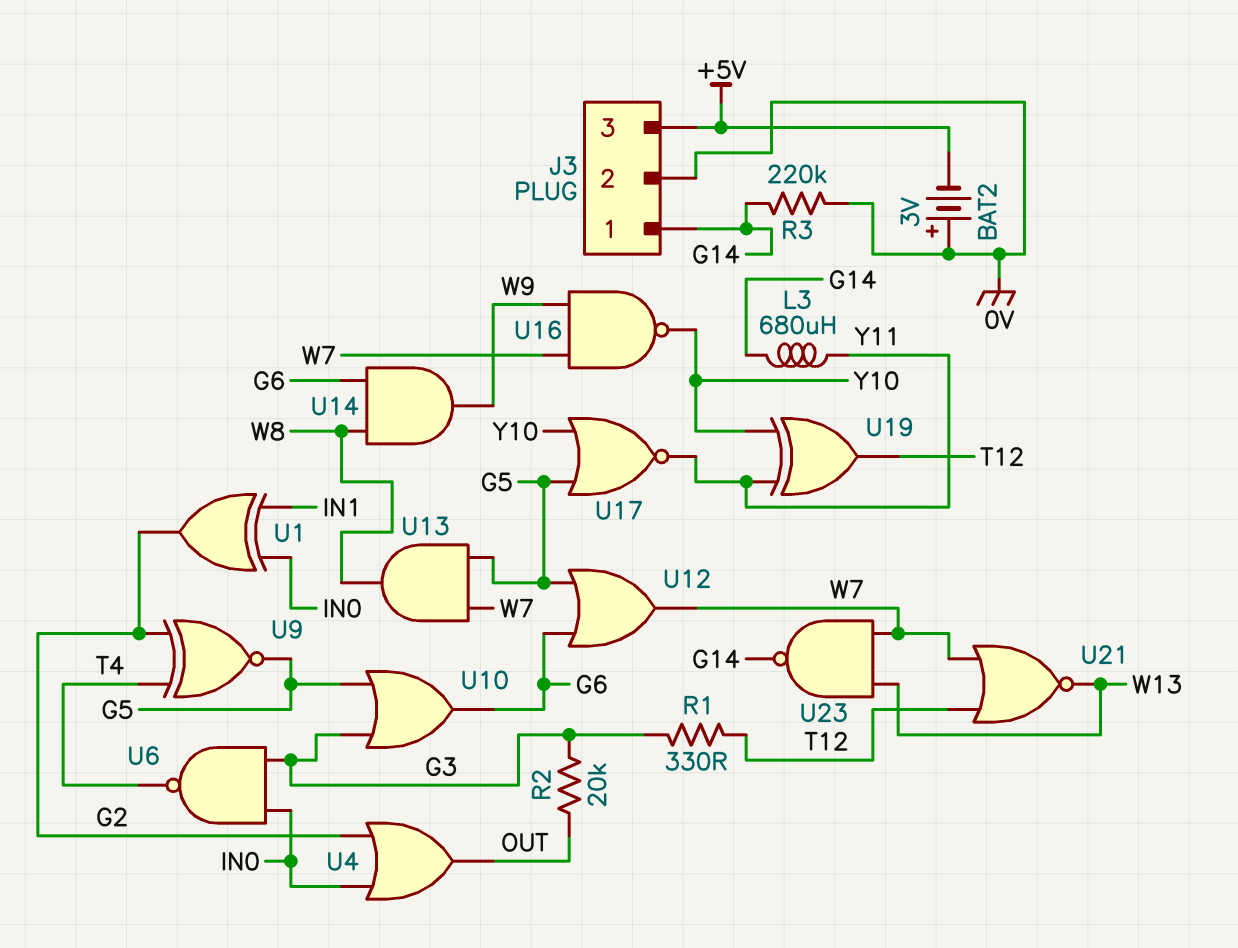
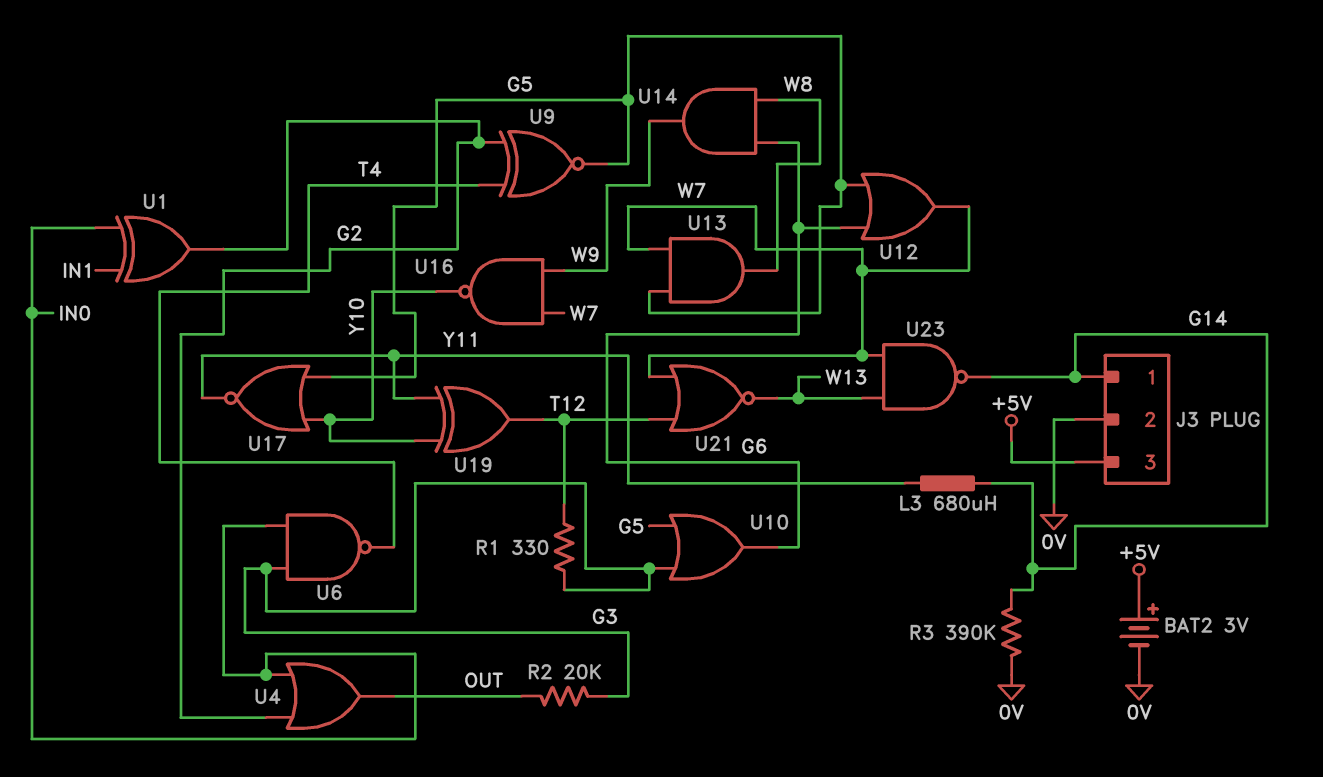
BAT2: 3V (plus 0V, minus +5V) -> 3V (plus +5V, minus 0V)
R3: 220k (0V, G14) -> 390k (0V, G14)

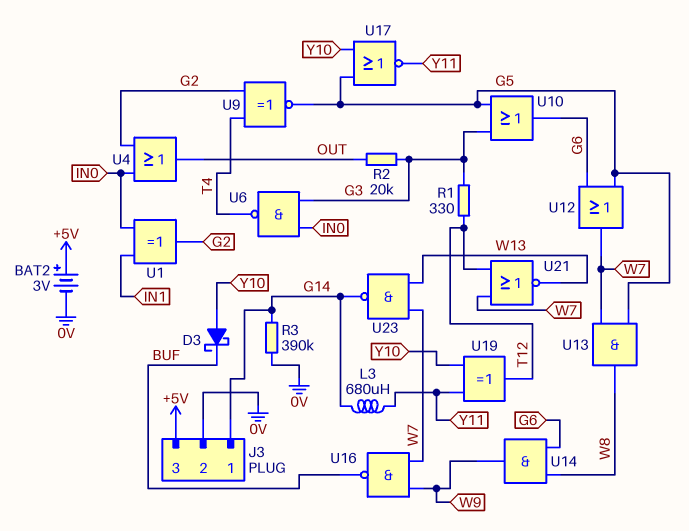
D3: none -> schottky (A Y10, K BUF)
U16: NAND (in W7, in W9, out Y10) -> NAND (in W7, in W9, out BUF)

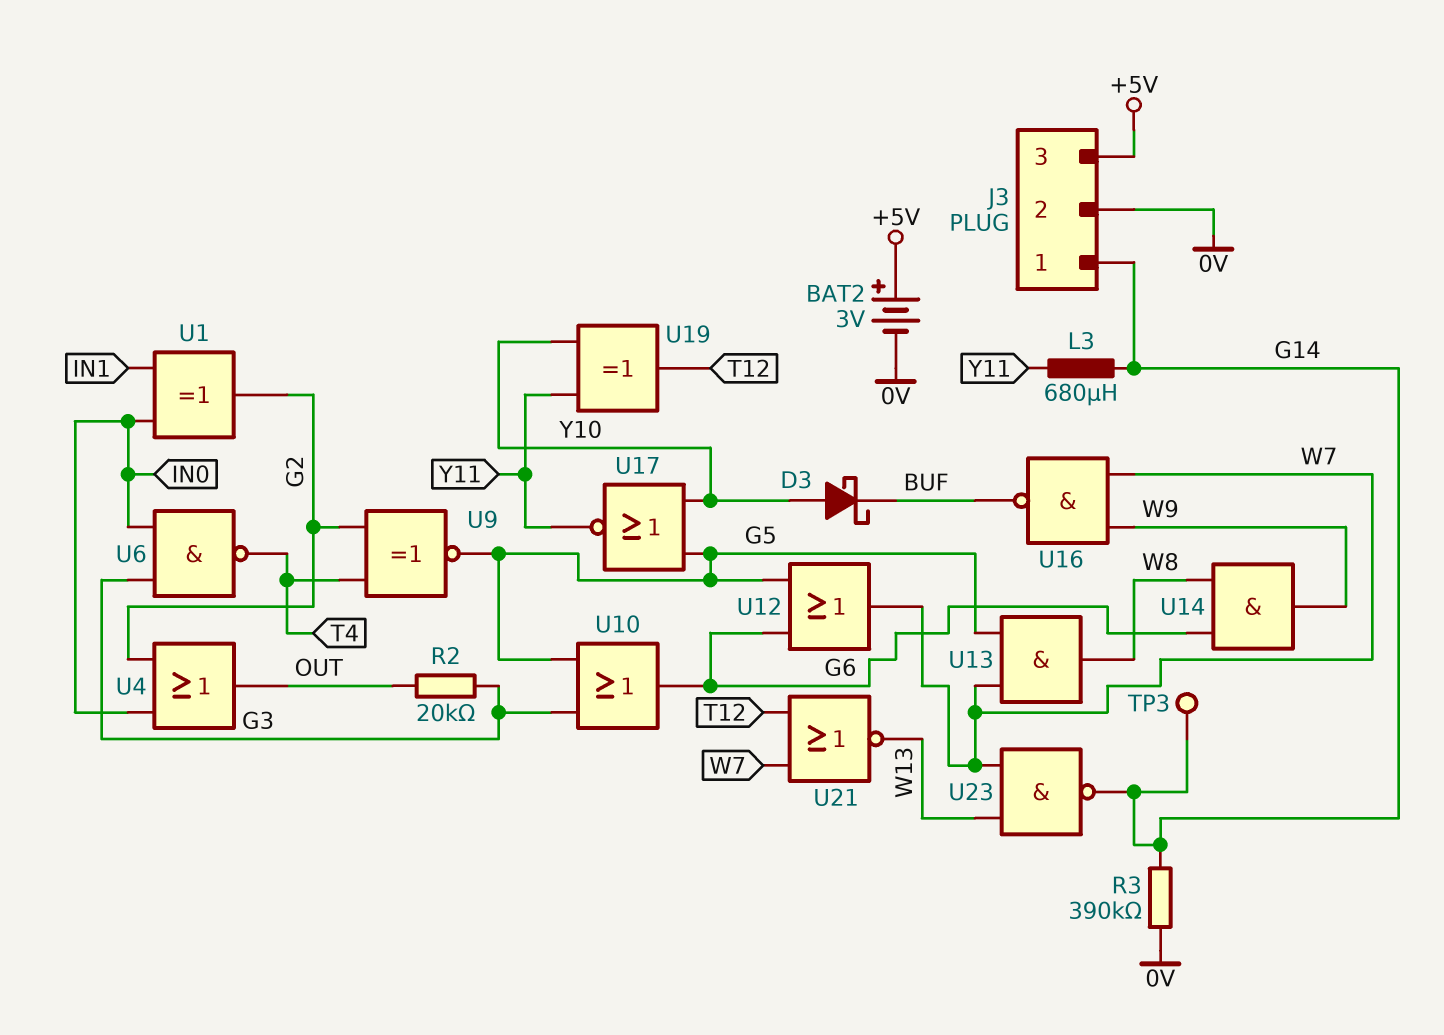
R1: 330 (G3, T12) -> none
TP3: none -> test point (G14)

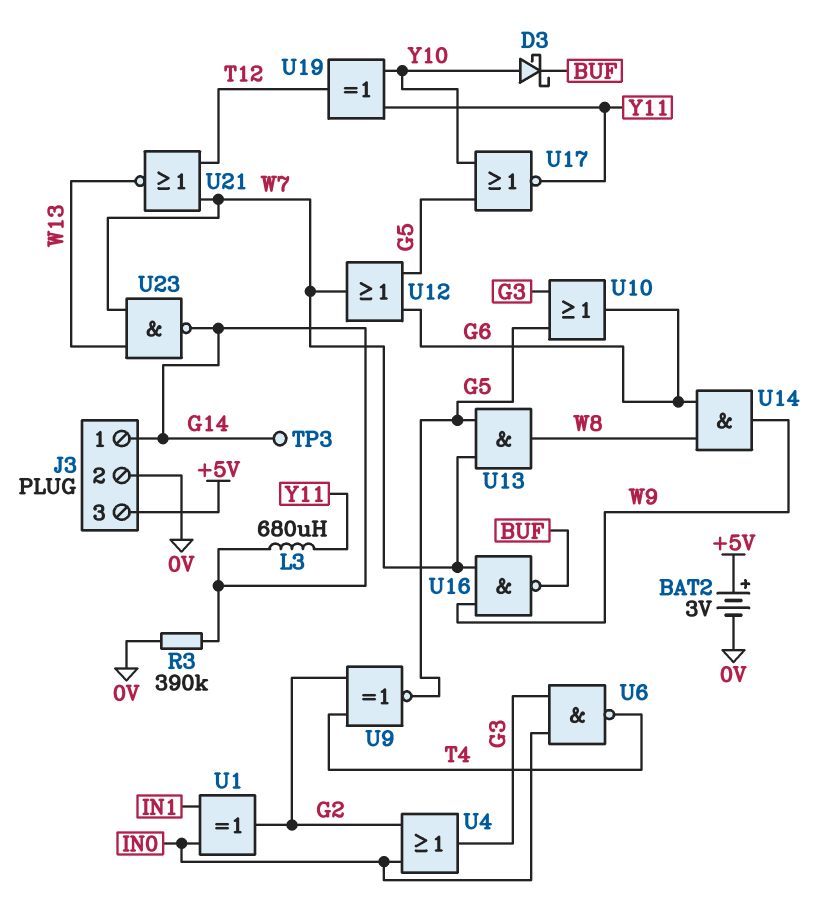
R2: 20k (G3, OUT) -> none
U4: OR (in G2, in IN0, out OUT) -> OR (in G2, in IN0, out G3)

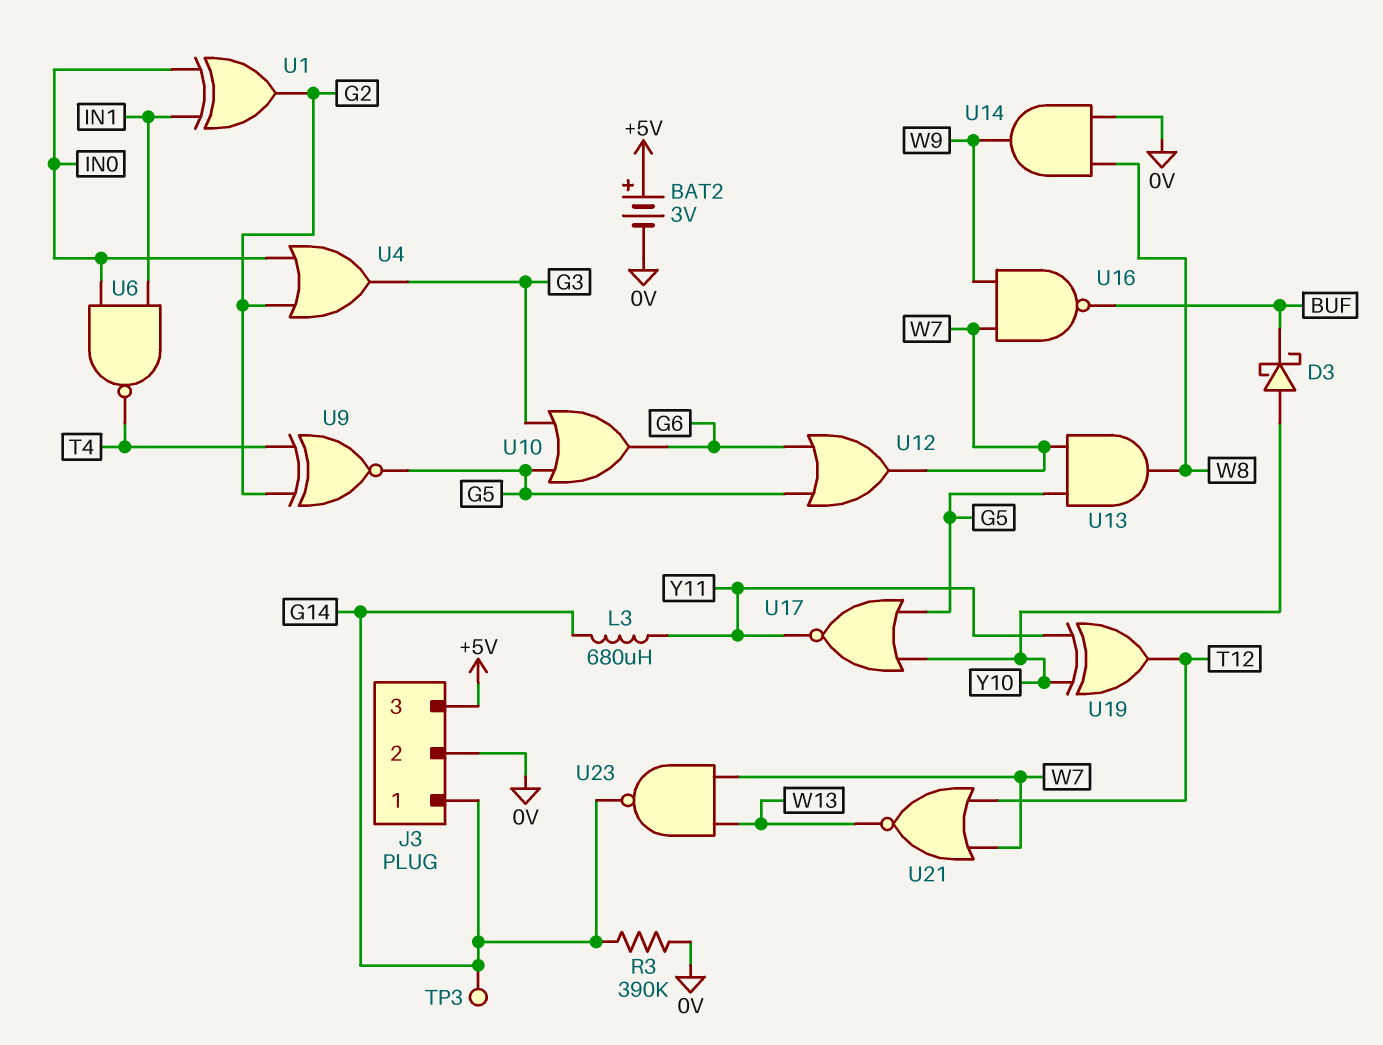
U6: NAND (in G3, in IN0, out T4) -> NAND (in IN0, in IN1, out T4)
U14: AND (in G6, in W8, out W9) -> AND (in 0V, in W8, out W9)

